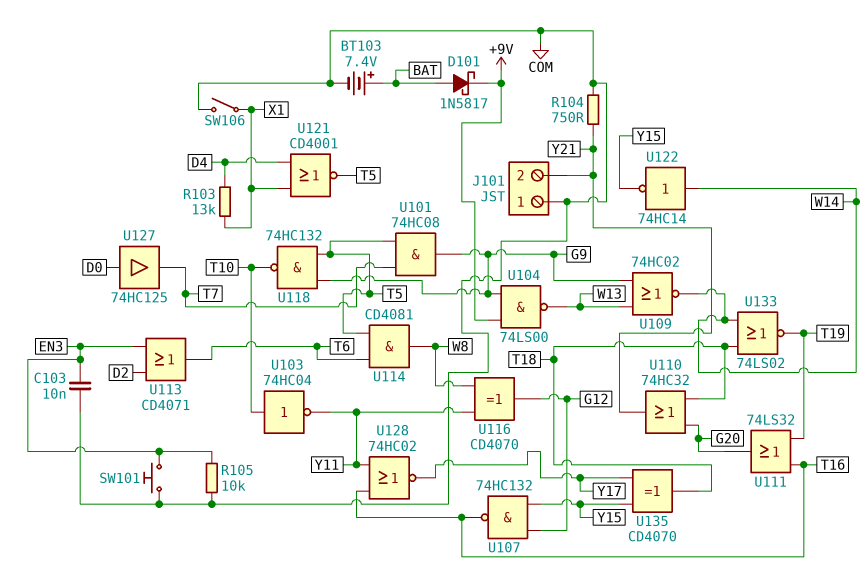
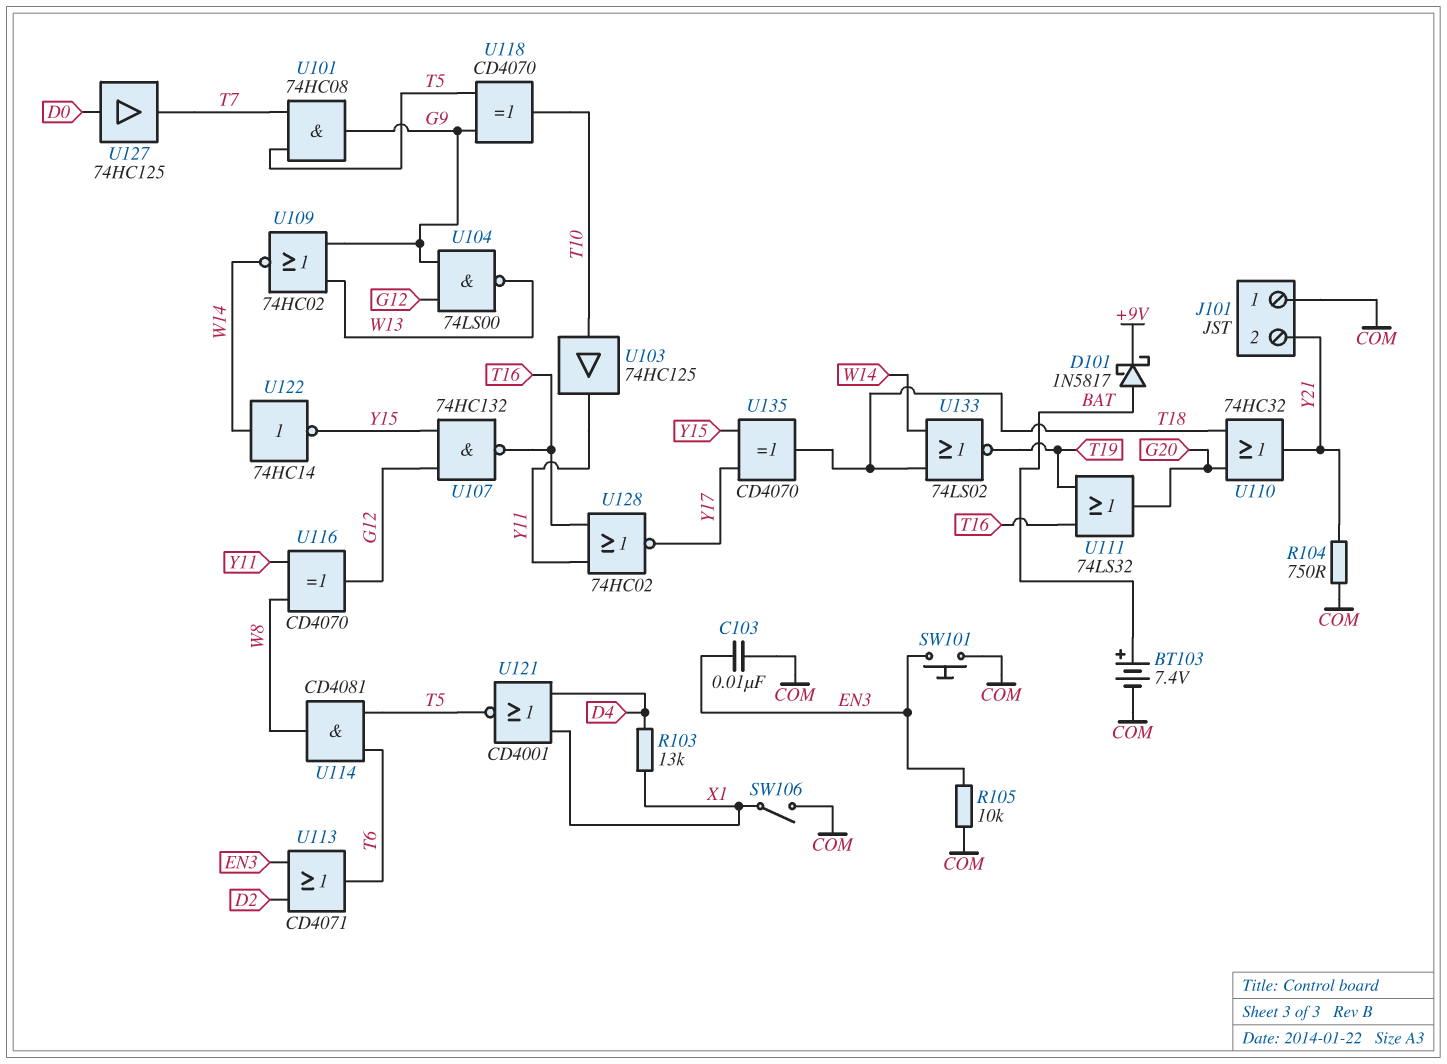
U103: NOT 74HC04 (in T10, out Y11) -> buffer 74HC125 (in T10, out Y11)
U104: NAND 74LS00 (in +9V, in G9, out W13) -> NAND 74LS00 (in G9, in G12, out W13)
U118: NAND 74HC132 (in G9, in T5, out T10) -> XOR CD4070 (in G9, in T5, out T10)

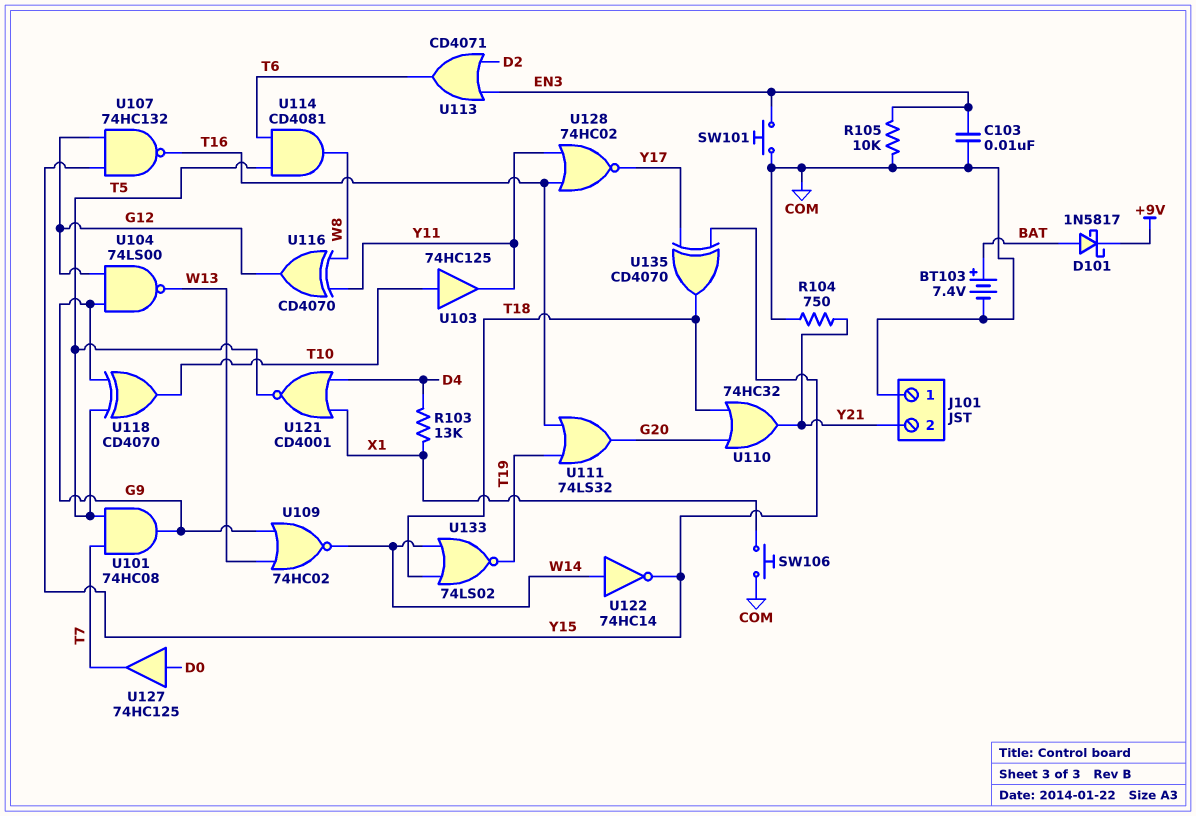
SW106: switch (COM, X1) -> button (COM, X1)

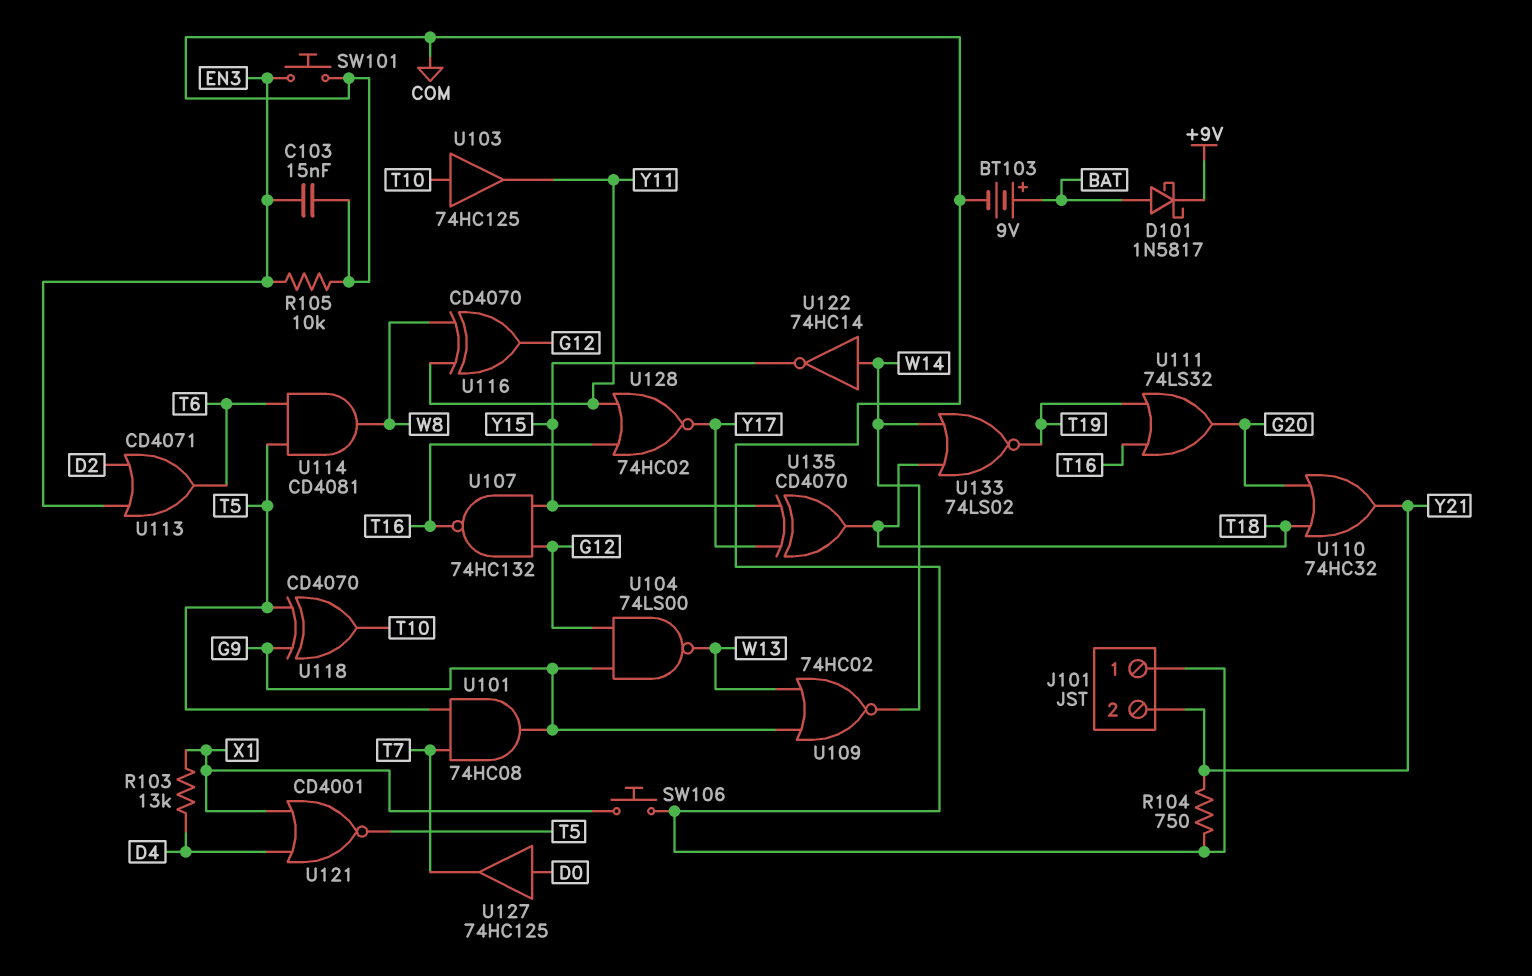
BT103: 7.4V (plus BAT, minus COM) -> 9V (plus BAT, minus COM)
C103: 10nF (COM, EN3) -> 15nF (COM, EN3)

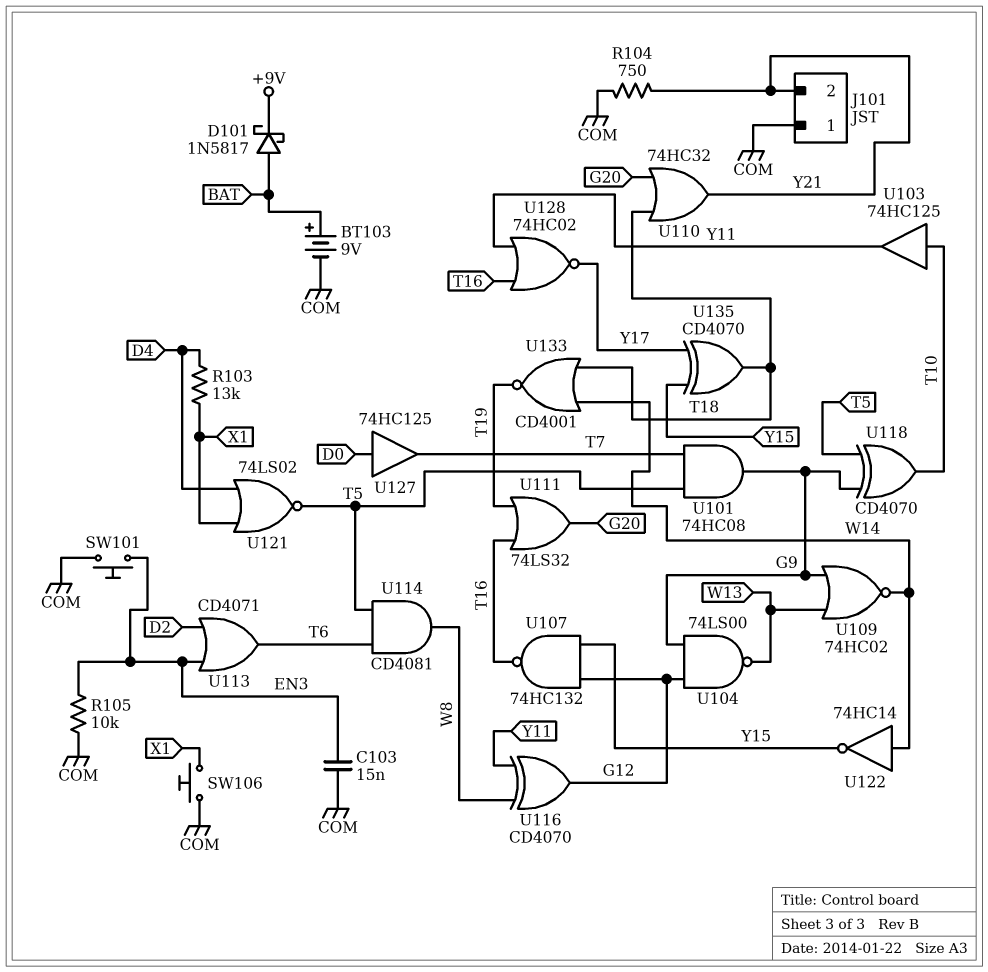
U121: NOR CD4001 (in D4, in X1, out T5) -> NOR 74LS02 (in D4, in X1, out T5)
U133: NOR 74LS02 (in T18, in W14, out T19) -> NOR CD4001 (in T18, in W14, out T19)

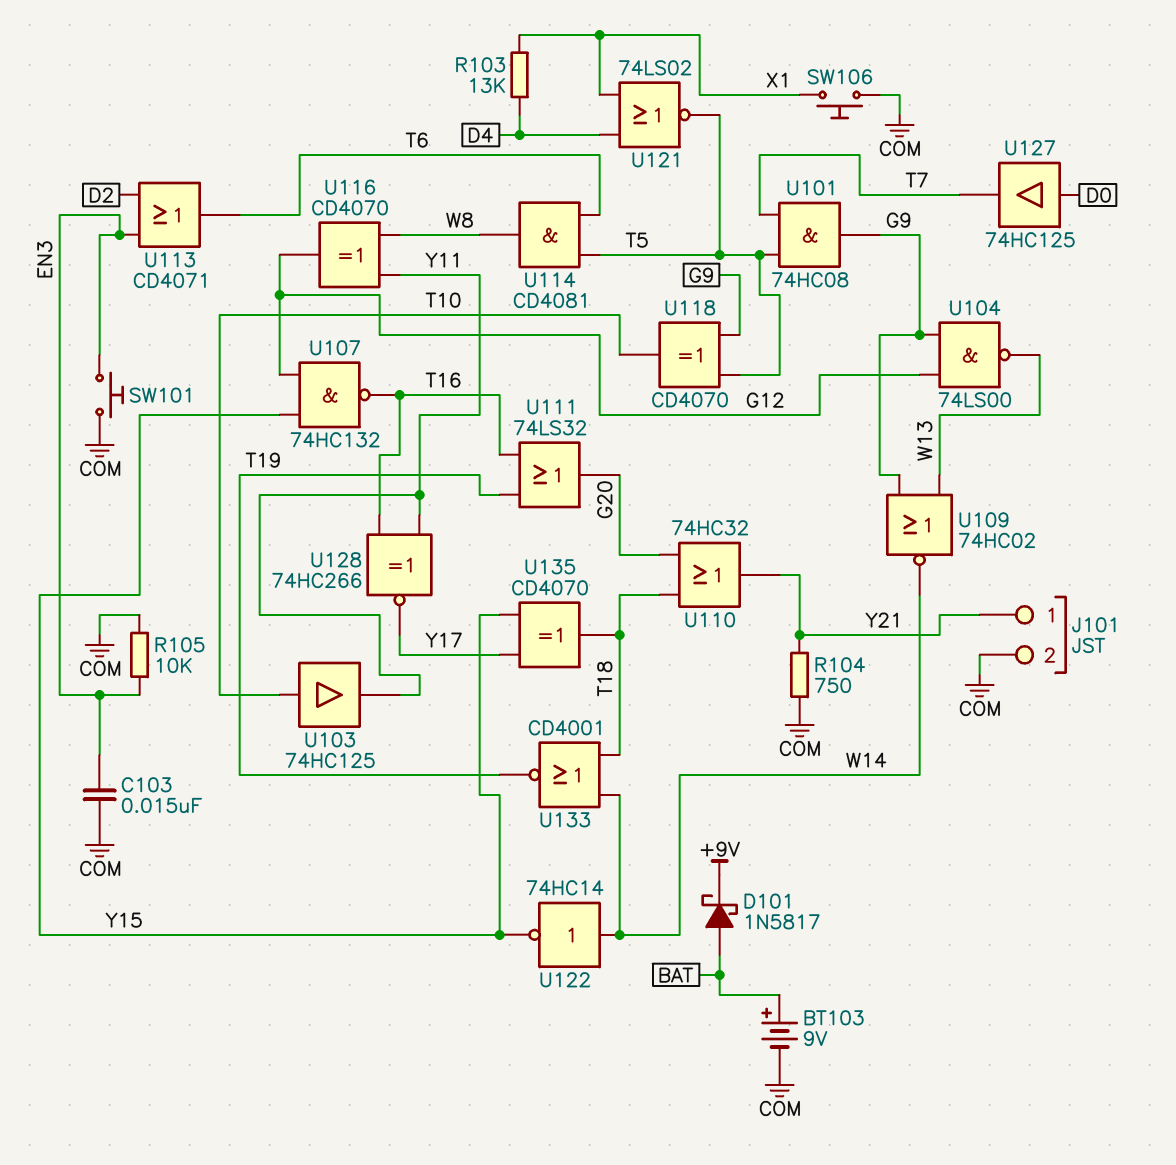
J101 pin 1: COM -> Y21
J101 pin 2: Y21 -> COM
U128: NOR 74HC02 (in T16, in Y11, out Y17) -> XNOR 74HC266 (in T16, in Y11, out Y17)

